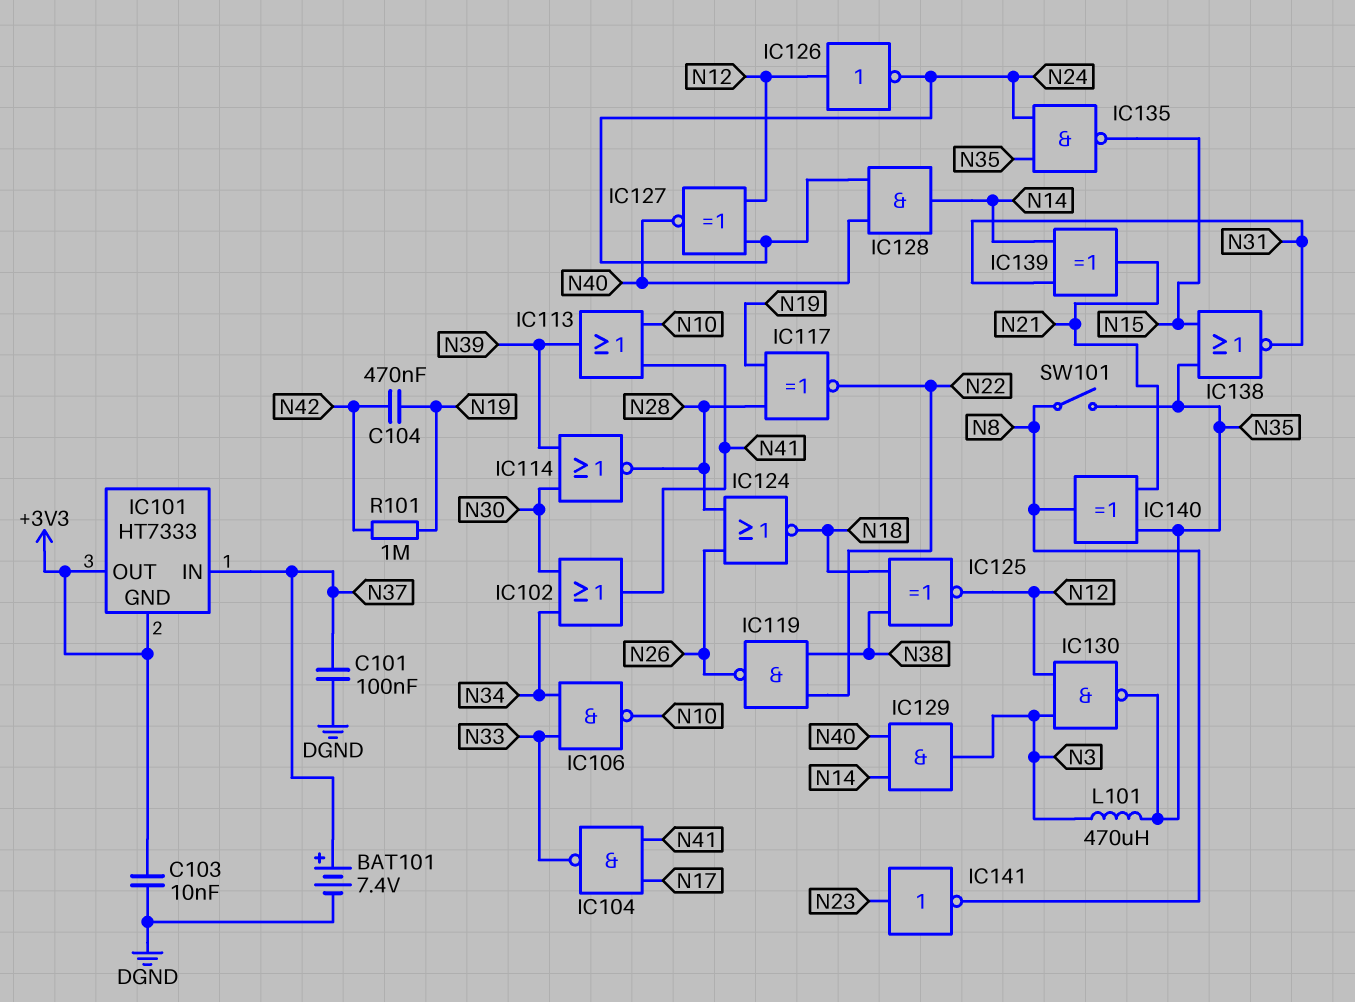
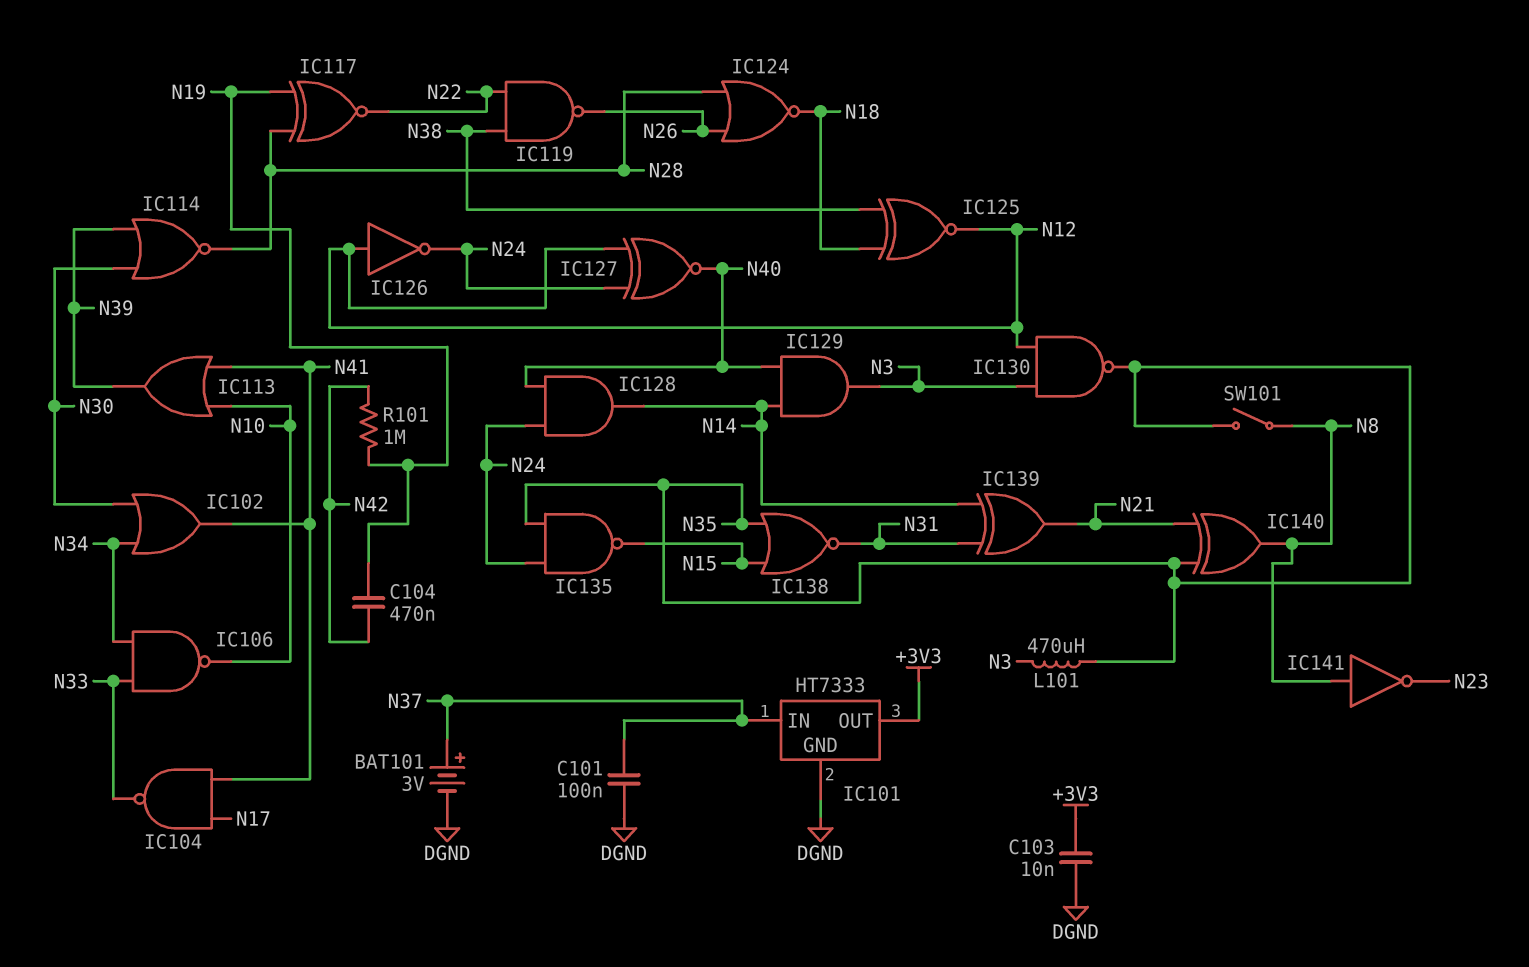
BAT101: 7.4V (plus N37, minus DGND) -> 3V (plus N37, minus DGND)
IC101 pin GND: +3V3 -> DGND
IC141: NOT (in N23, out N8) -> NOT (in N8, out N23)

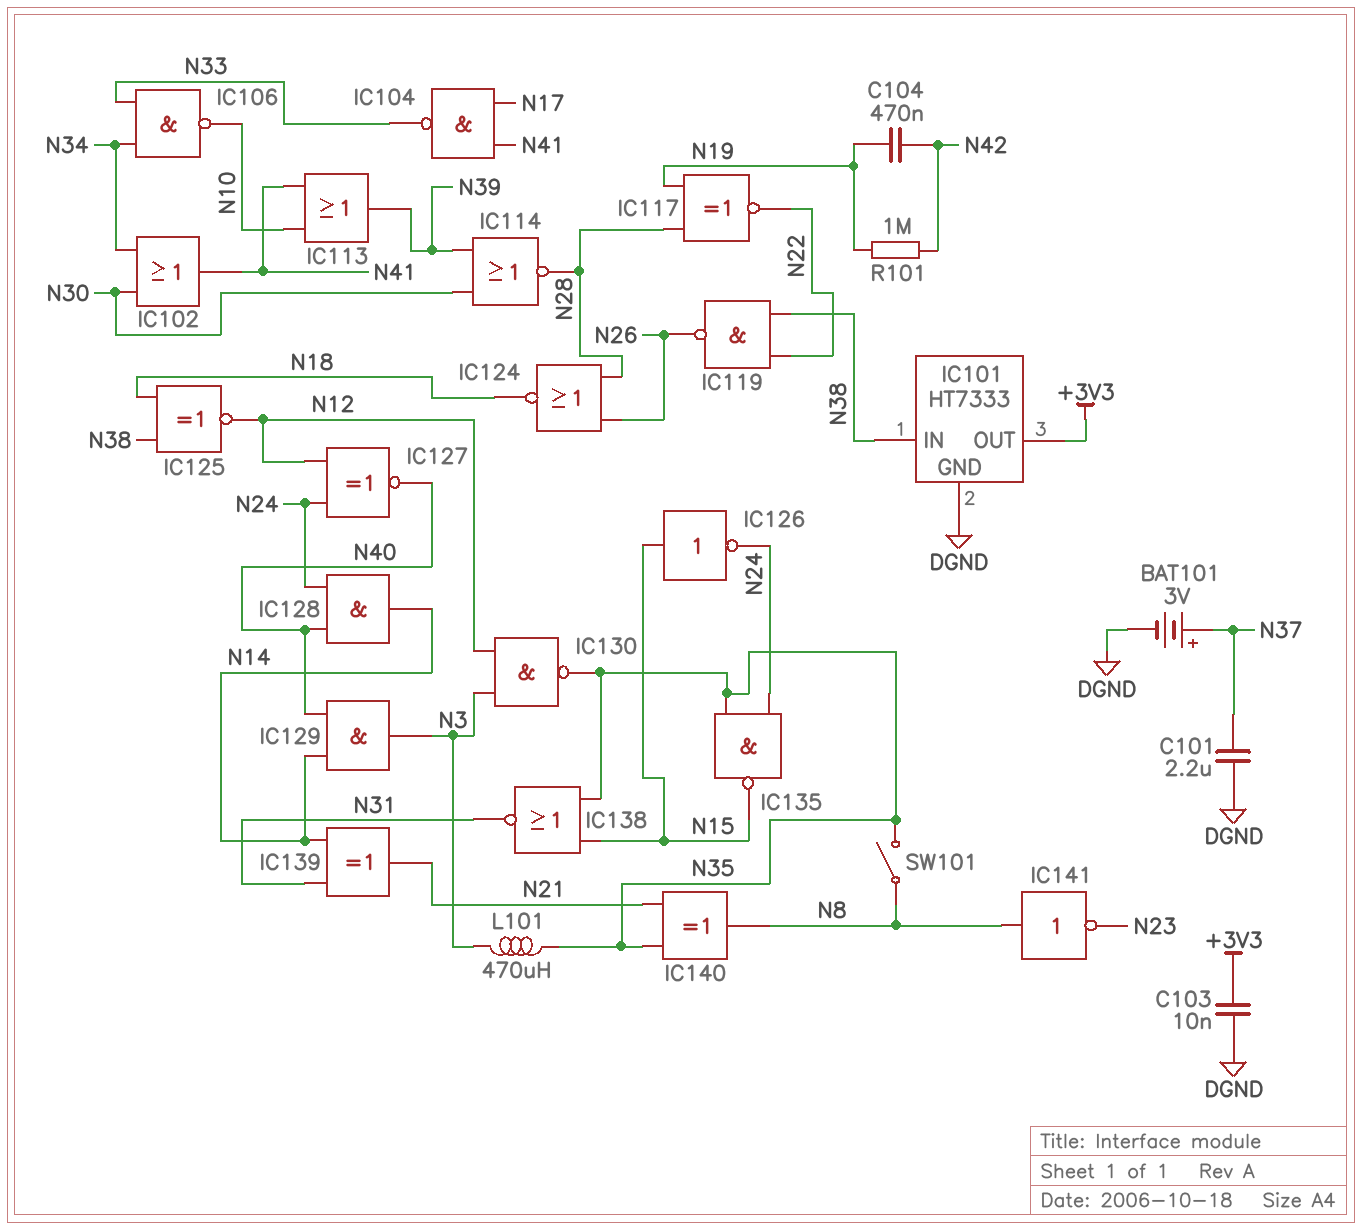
C101: 100nF (DGND, N37) -> 2.2uF (DGND, N37)
IC101 pin IN: N37 -> N38
IC126: NOT (in N12, out N24) -> NOT (in N15, out N24)

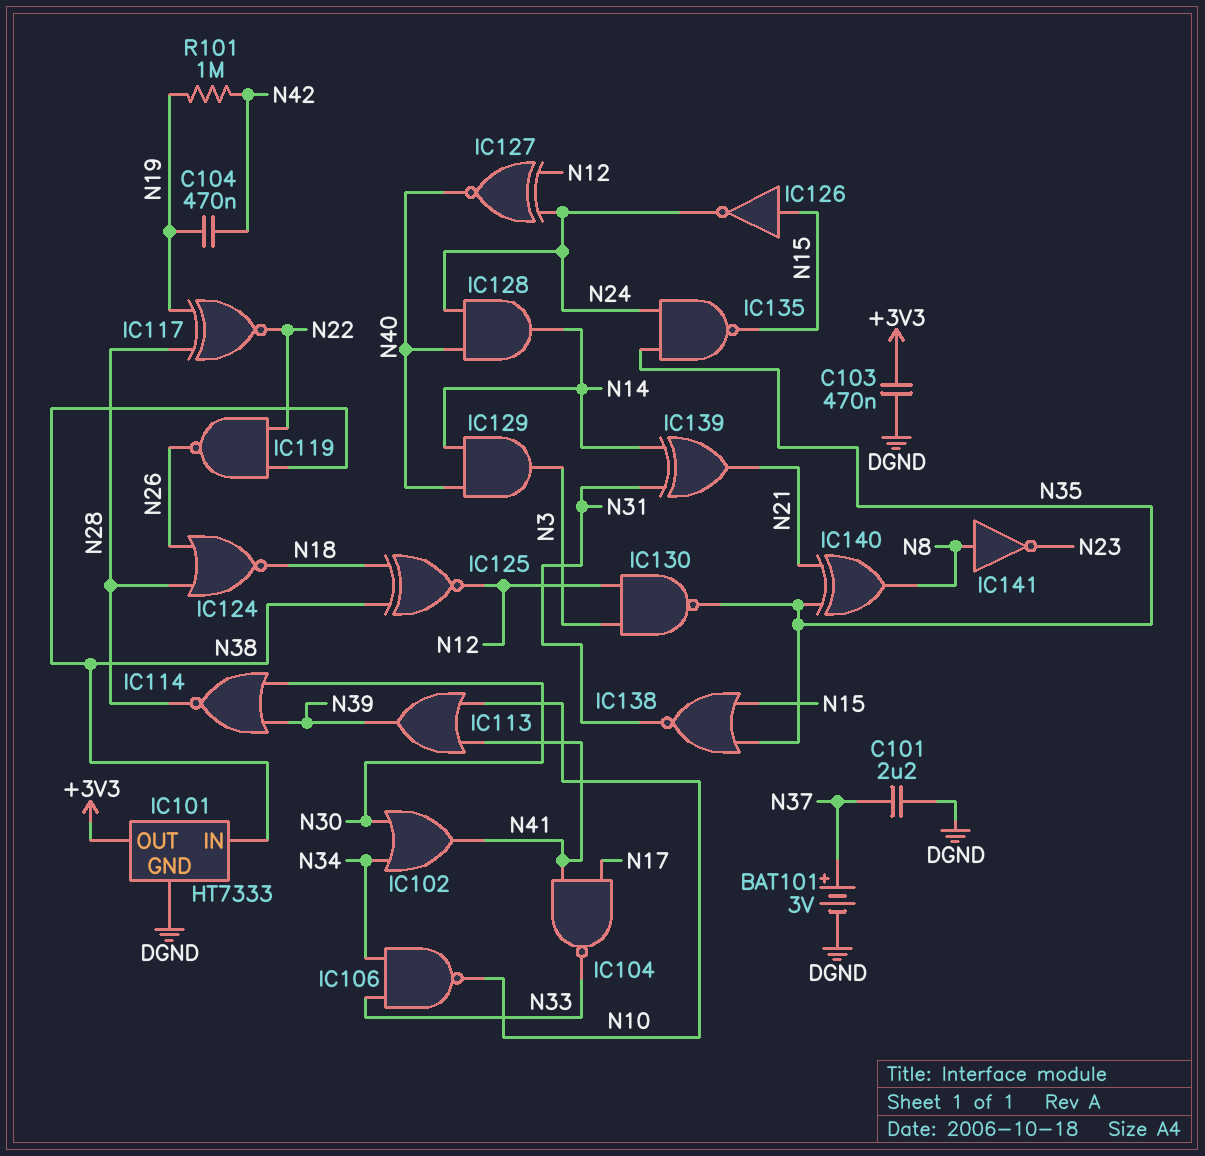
C103: 10nF (+3V3, DGND) -> 470nF (+3V3, DGND)
L101: 470uH (N3, N35) -> none
SW101: switch (N8, N35) -> none

